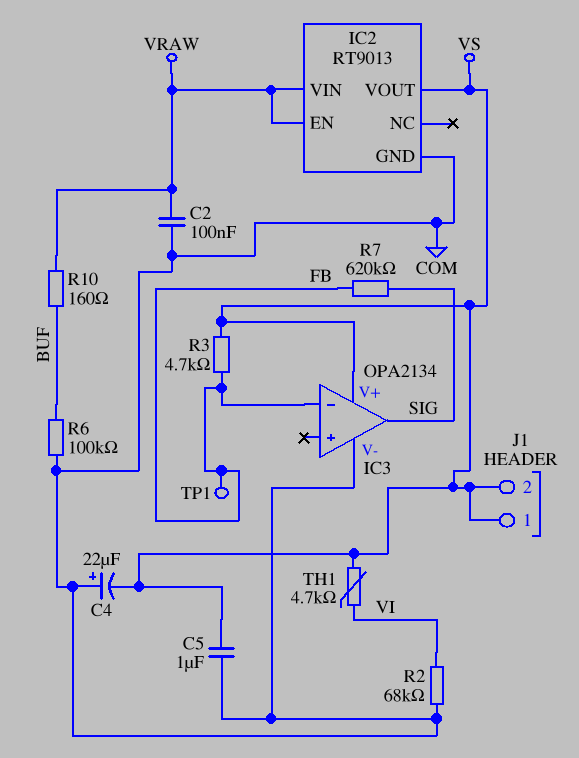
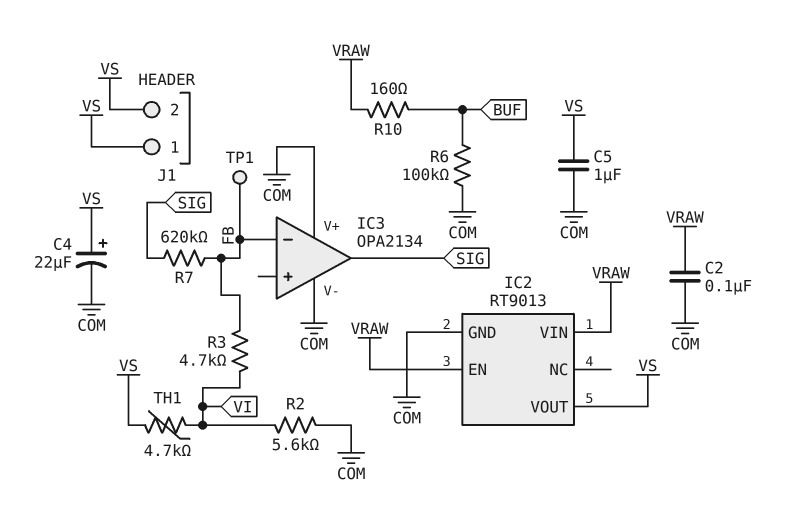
C4: 22uF (plus COM, minus VS) -> 22uF (plus VS, minus COM)
IC3 pin V+: VS -> COM
R2: 68k (COM, VI) -> 5.6k (COM, VI)
R3: 4.7k (FB, VS) -> 4.7k (FB, VI)

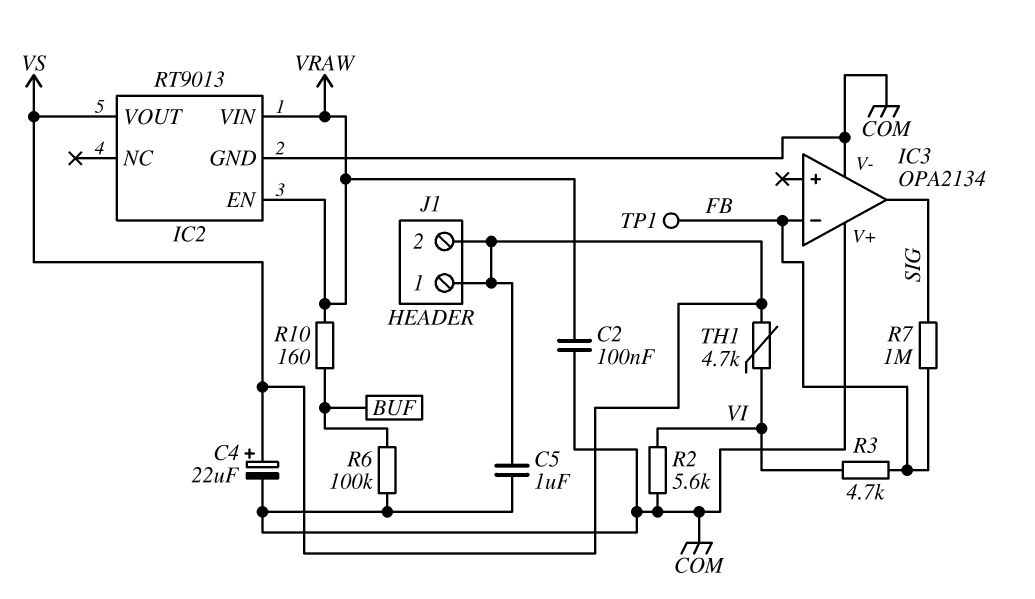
R7: 620k (FB, SIG) -> 1M (FB, SIG)

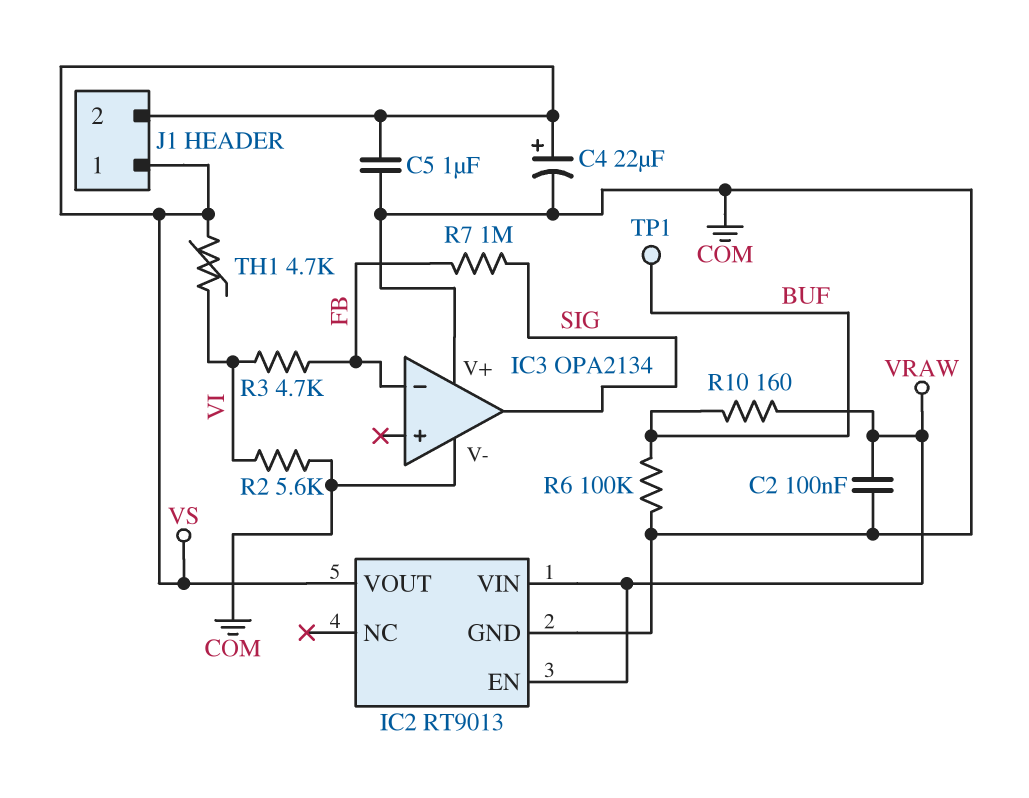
TP1: test point (FB) -> test point (BUF)

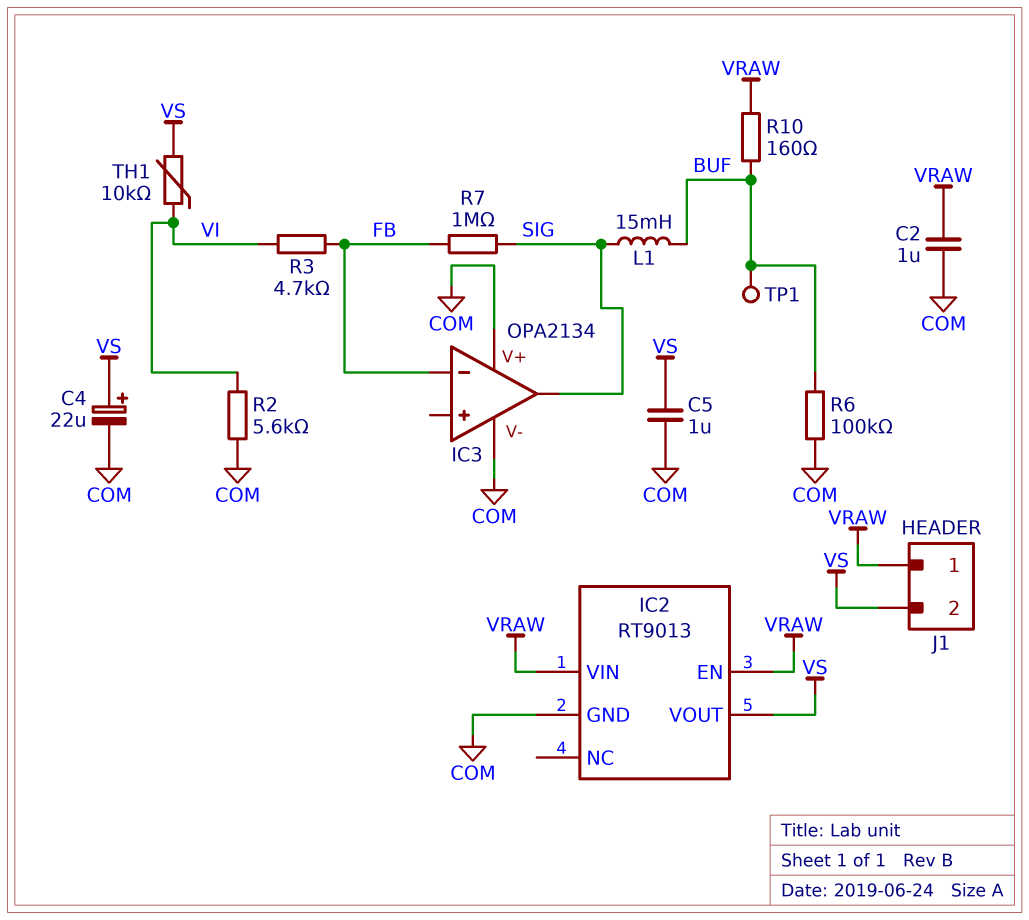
C2: 100nF (COM, VRAW) -> 1uF (COM, VRAW)
J1 pin 1: VS -> VRAW
L1: none -> 15mH (BUF, SIG)
TH1: 4.7k (VI, VS) -> 10k (VI, VS)

